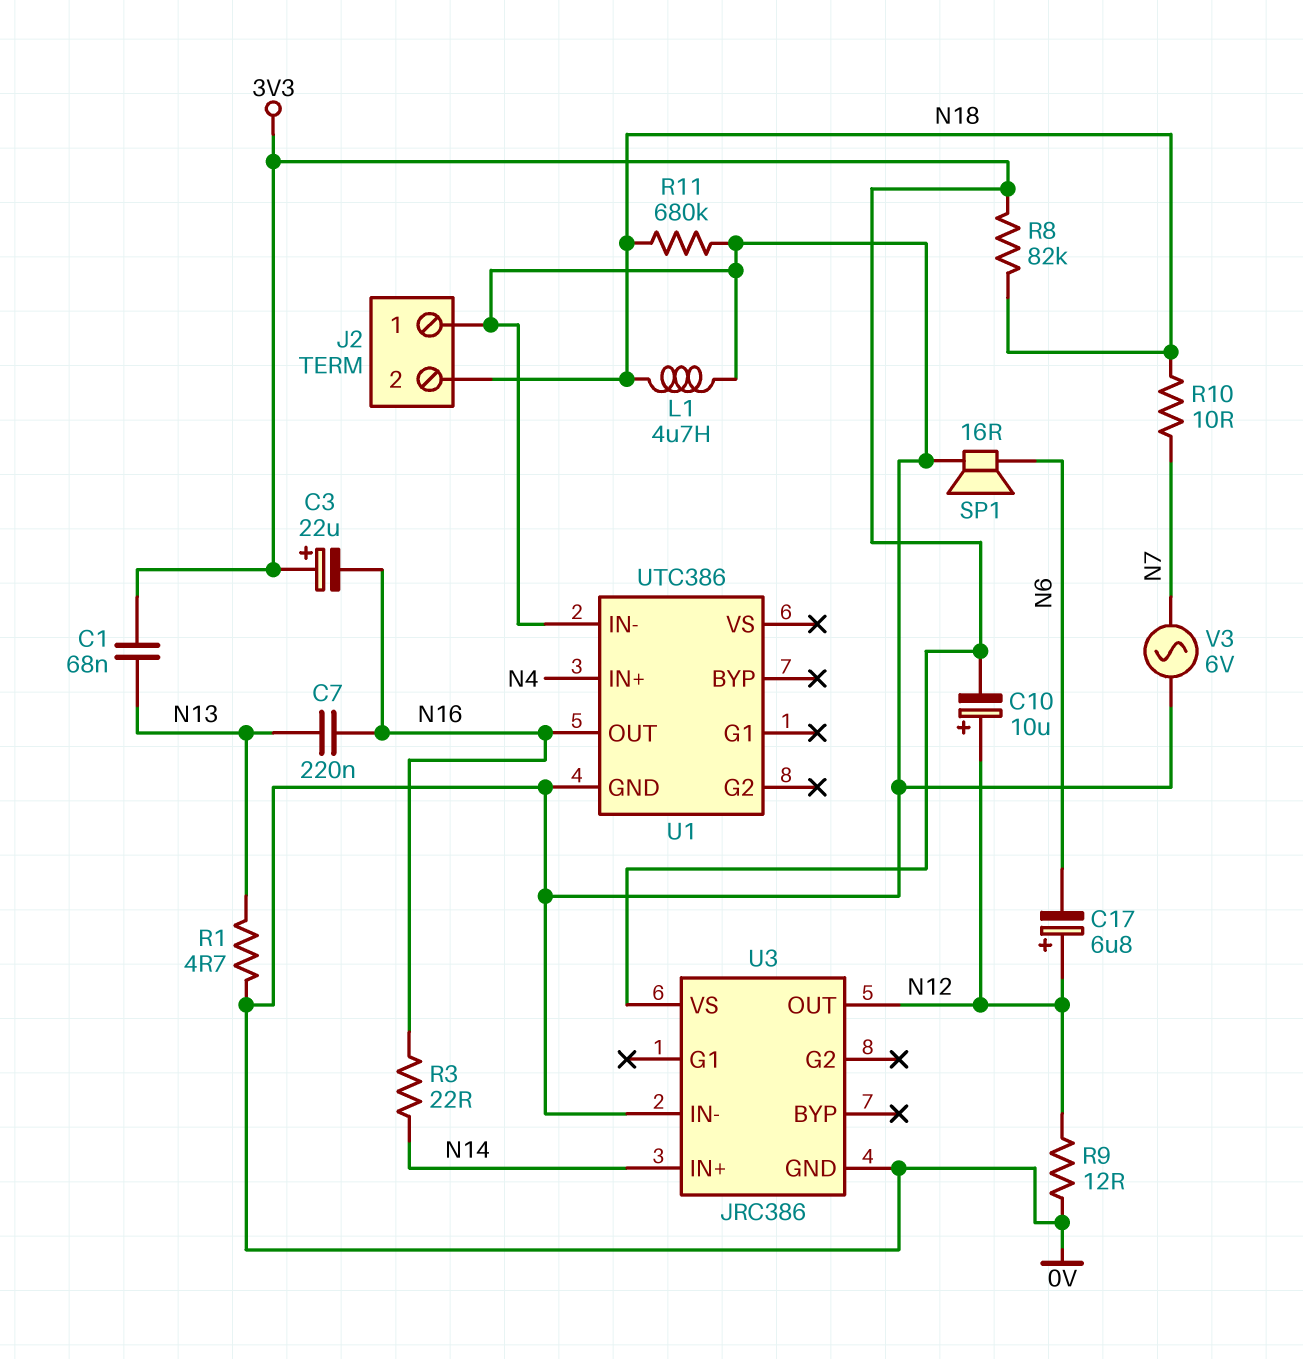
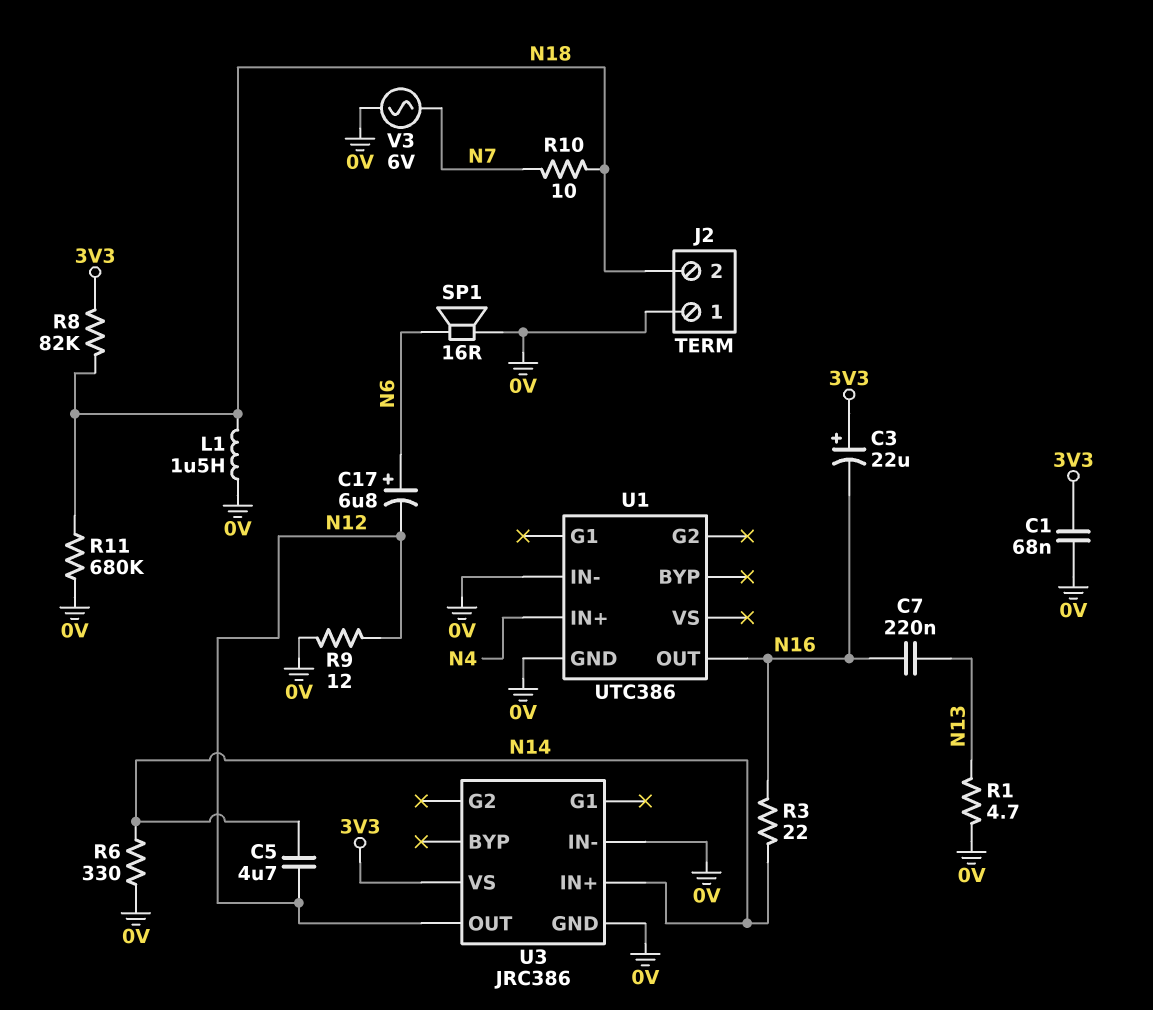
C1: 68nF (3V3, N13) -> 68nF (0V, 3V3)
C5: none -> 4.7uF (N12, N14)
C10: 10uF (plus N12, minus 3V3) -> none
C17: 6.8uF (plus N12, minus N6) -> 6.8uF (plus N6, minus N12)
L1: 4.7uH (0V, N18) -> 1.5uH (0V, N18)
R6: none -> 330 (0V, N14)

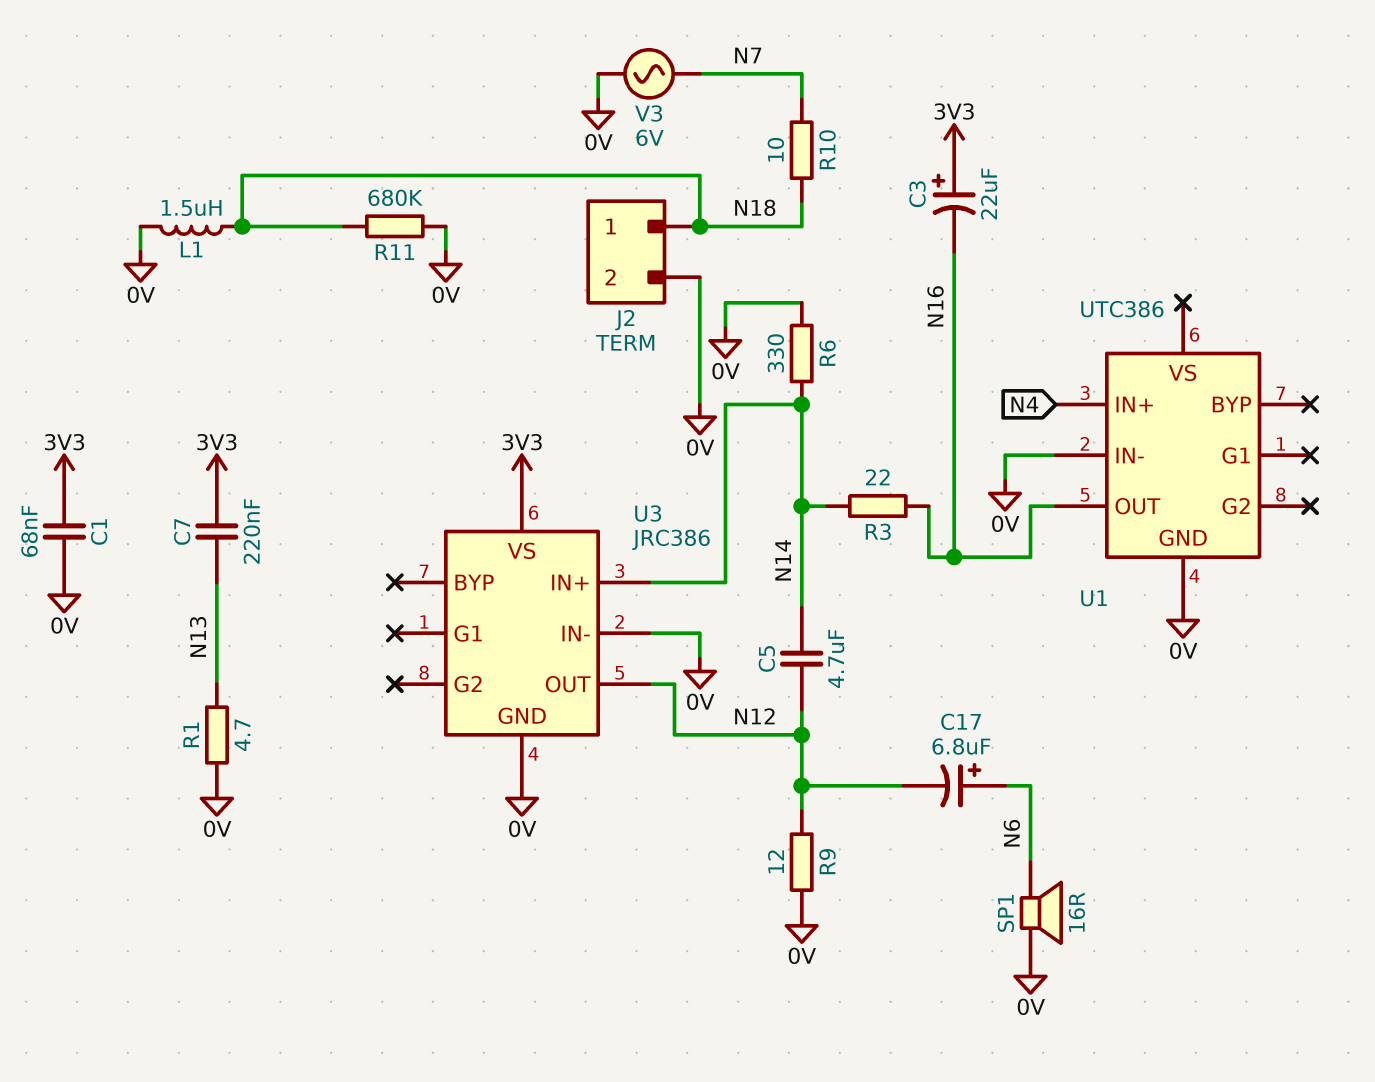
C7: 220nF (N13, N16) -> 220nF (3V3, N13)
J2 pin 1: 0V -> N18
J2 pin 2: N18 -> 0V
R8: 82k (3V3, N18) -> none

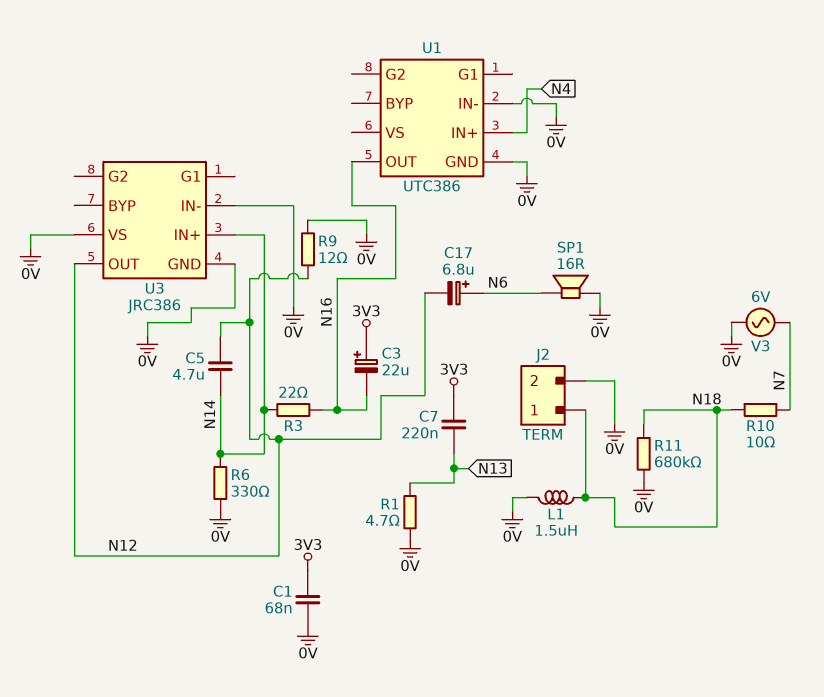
U3 pin VS: 3V3 -> 0V

